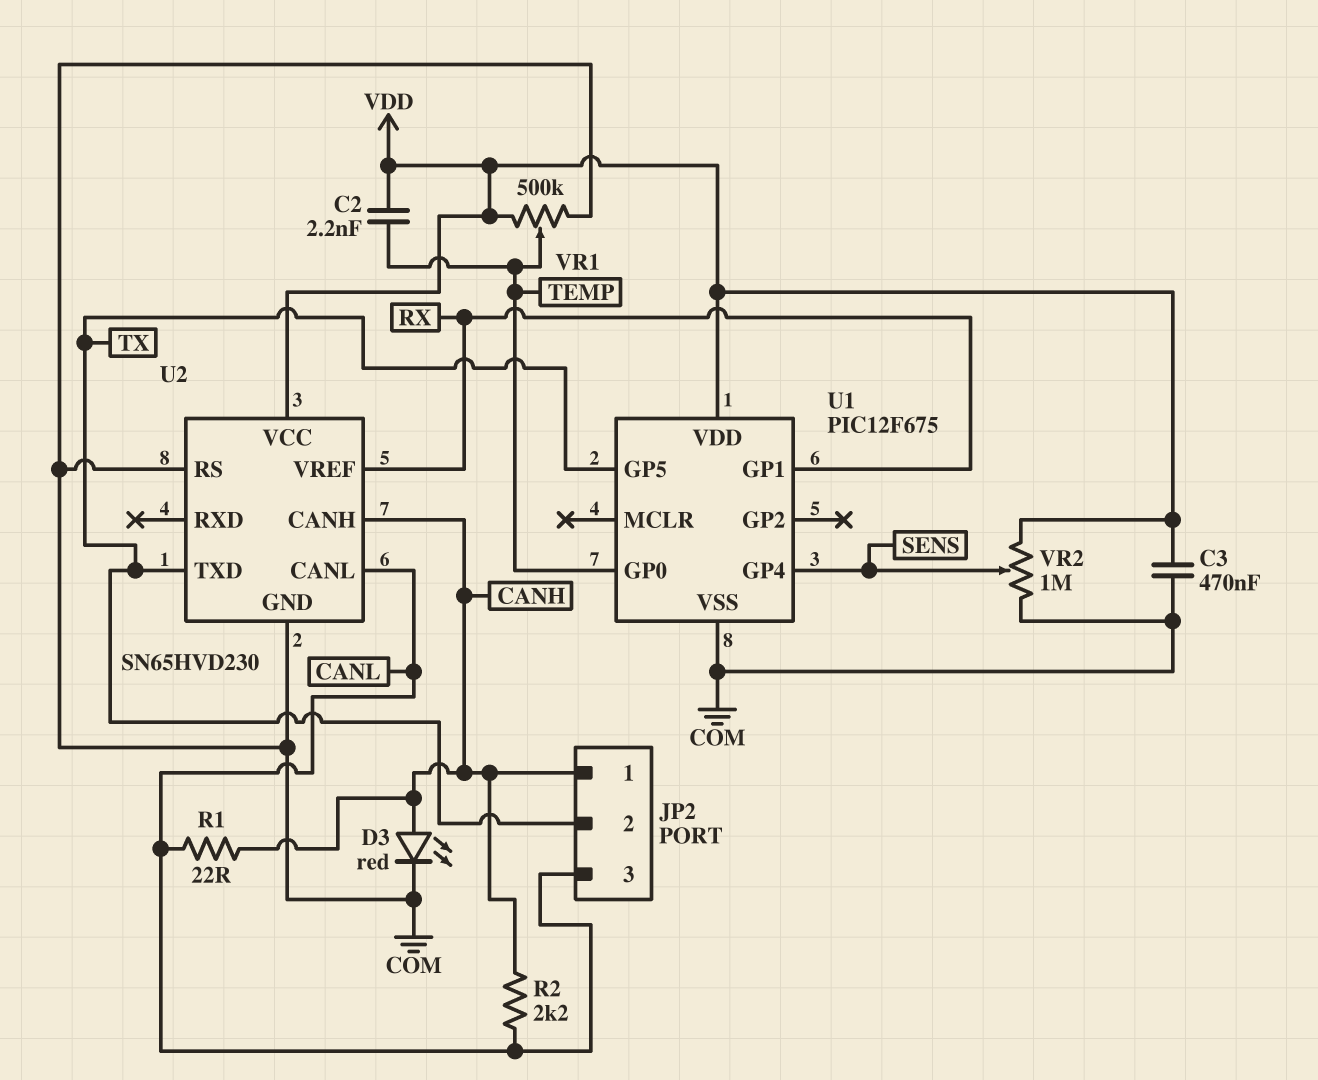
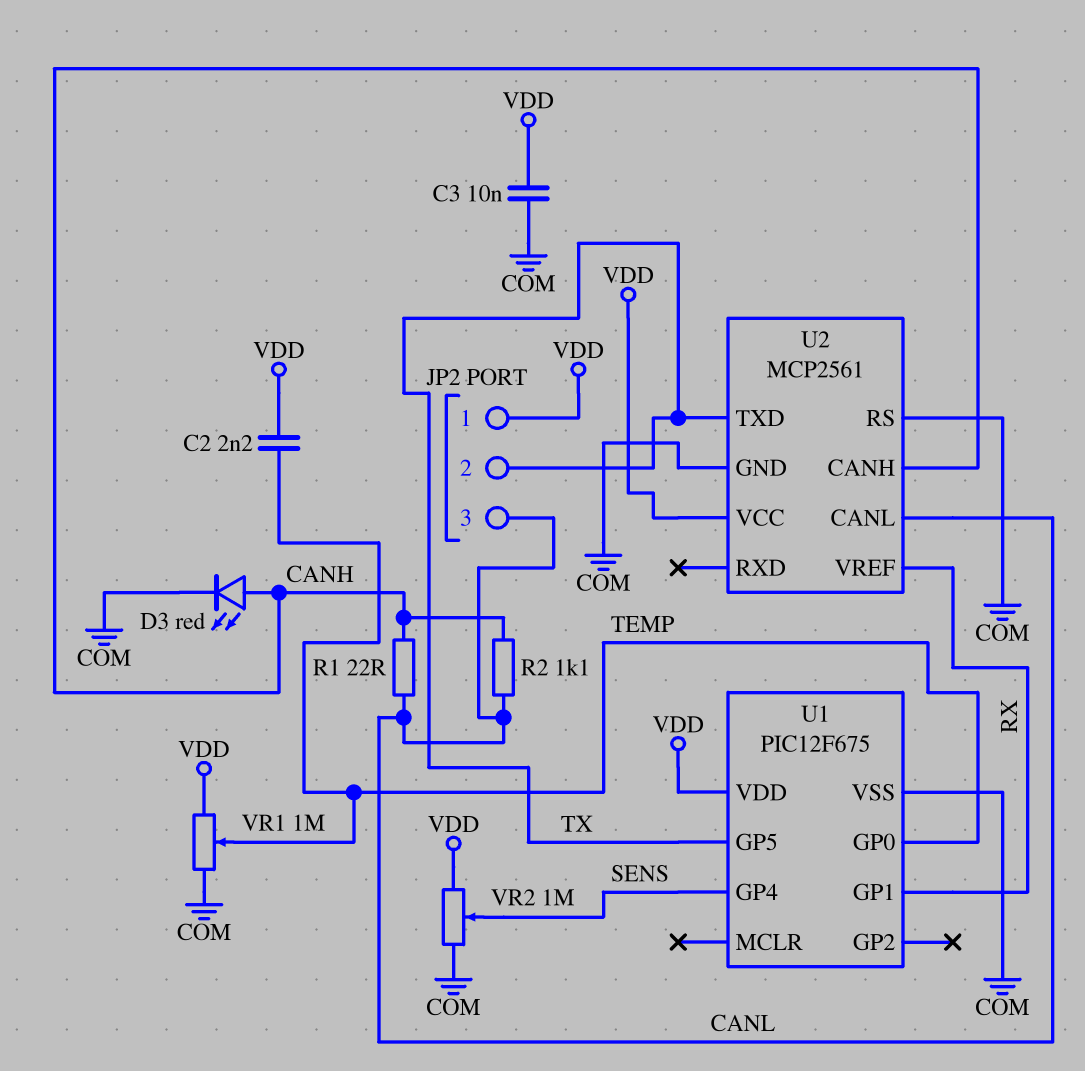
C3: 470nF (COM, VDD) -> 10nF (COM, VDD)
JP2 pin 1: CANH -> VDD
R2: 2.2k (CANH, CANL) -> 1.1k (CANH, CANL)
U2: SN65HVD230 -> MCP2561
VR1: 500k (COM, VDD, wiper TEMP) -> 1M (COM, VDD, wiper TEMP)

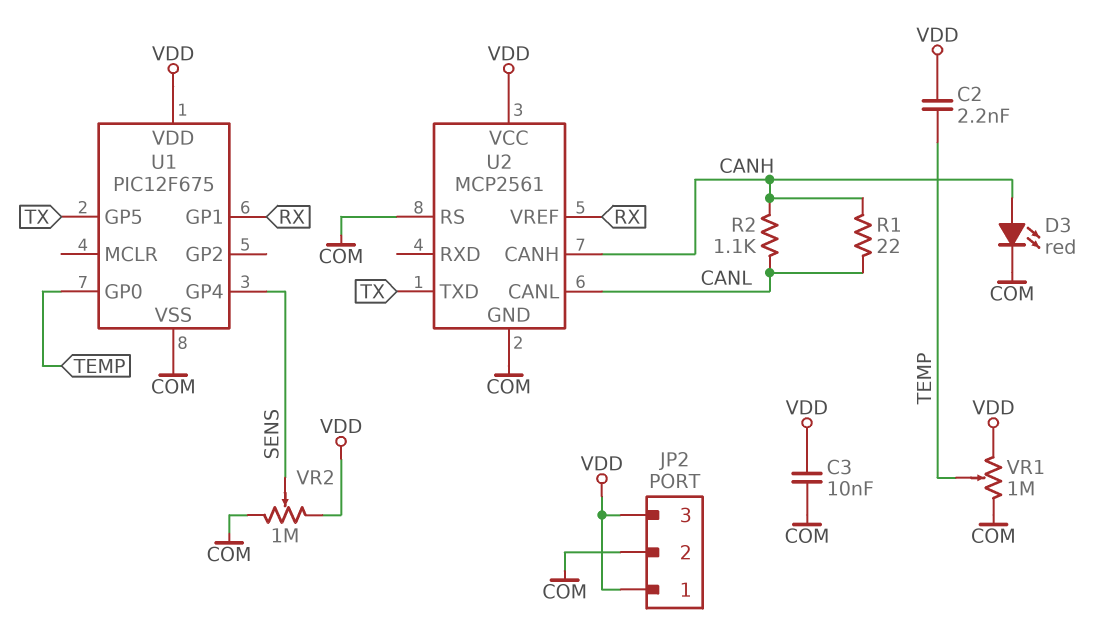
JP2 pin 2: TX -> COM
JP2 pin 3: CANL -> VDD

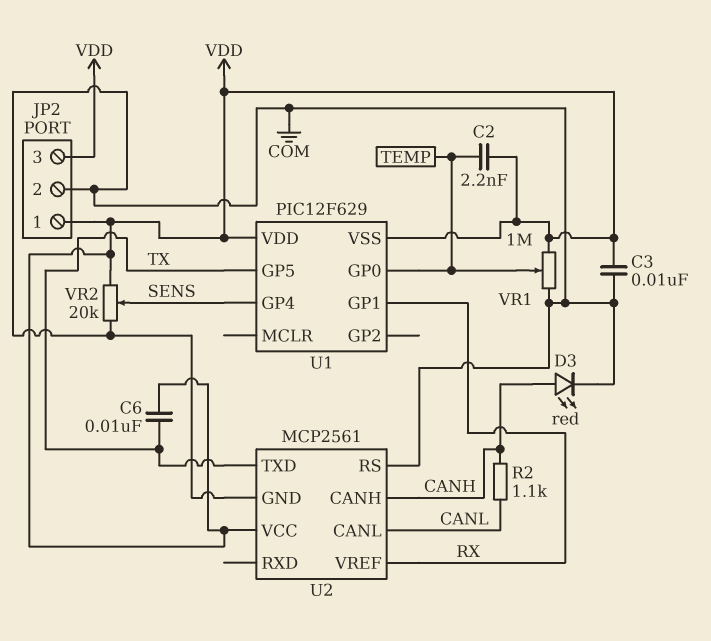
C6: none -> 10nF (TX, VDD)
R1: 22 (CANH, CANL) -> none
U1: PIC12F675 -> PIC12F629
U1 pin VSS: COM -> VDD
VR2: 1M (COM, VDD, wiper SENS) -> 20k (COM, VDD, wiper SENS)

